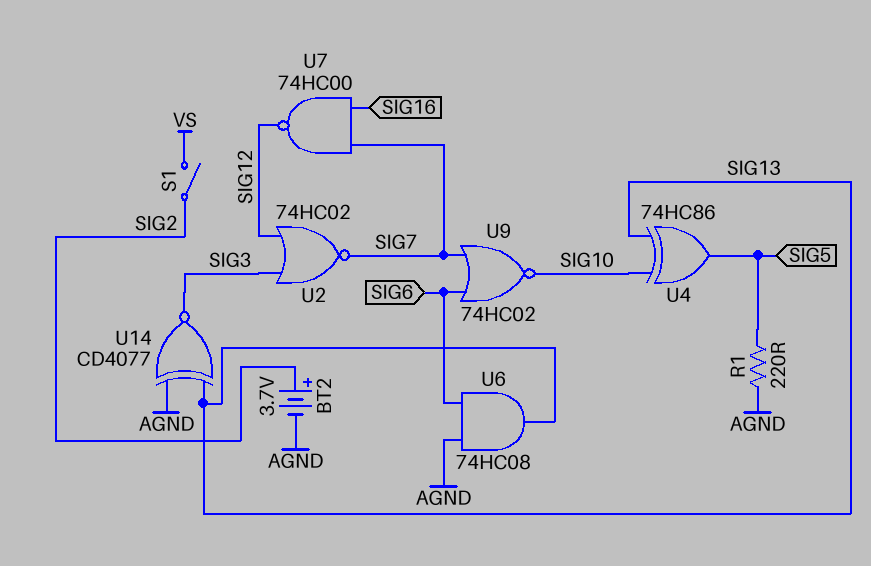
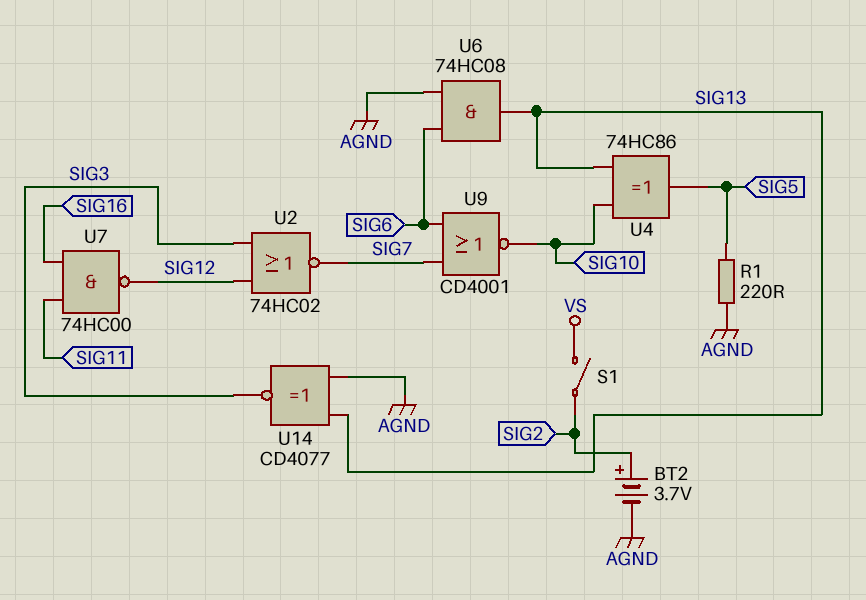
U7: NAND 74HC00 (in SIG7, in SIG16, out SIG12) -> NAND 74HC00 (in SIG11, in SIG16, out SIG12)
U9: NOR 74HC02 (in SIG6, in SIG7, out SIG10) -> NOR CD4001 (in SIG6, in SIG7, out SIG10)

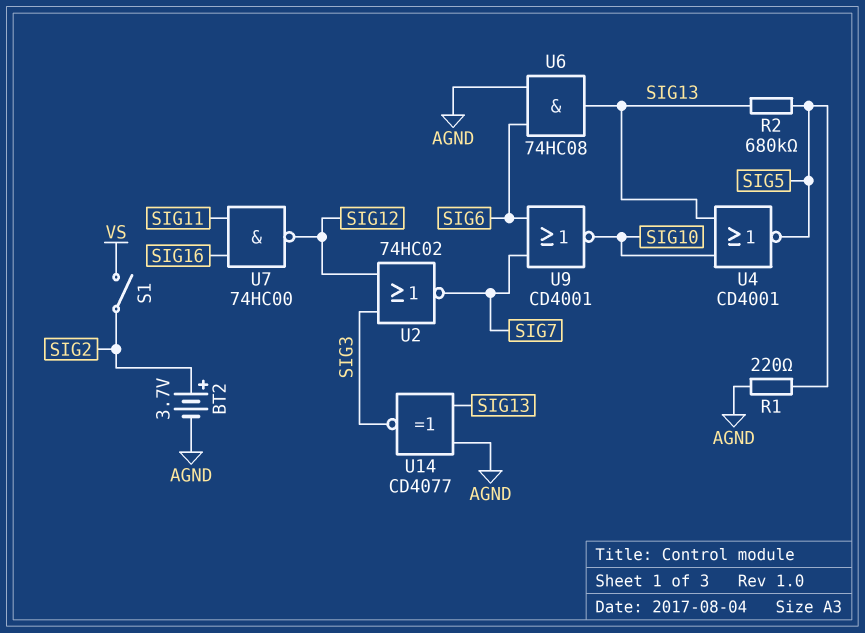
R2: none -> 680k (SIG5, SIG13)
U4: XOR 74HC86 (in SIG10, in SIG13, out SIG5) -> NOR CD4001 (in SIG10, in SIG13, out SIG5)

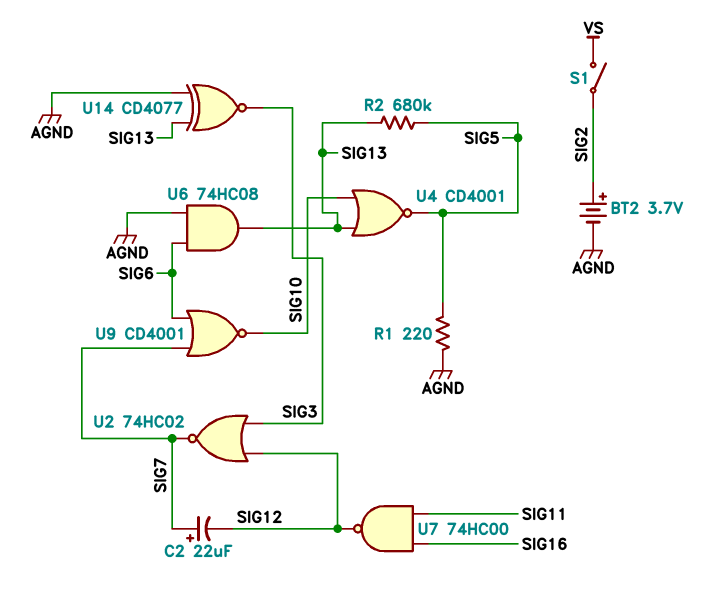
C2: none -> 22uF (plus SIG7, minus SIG12)

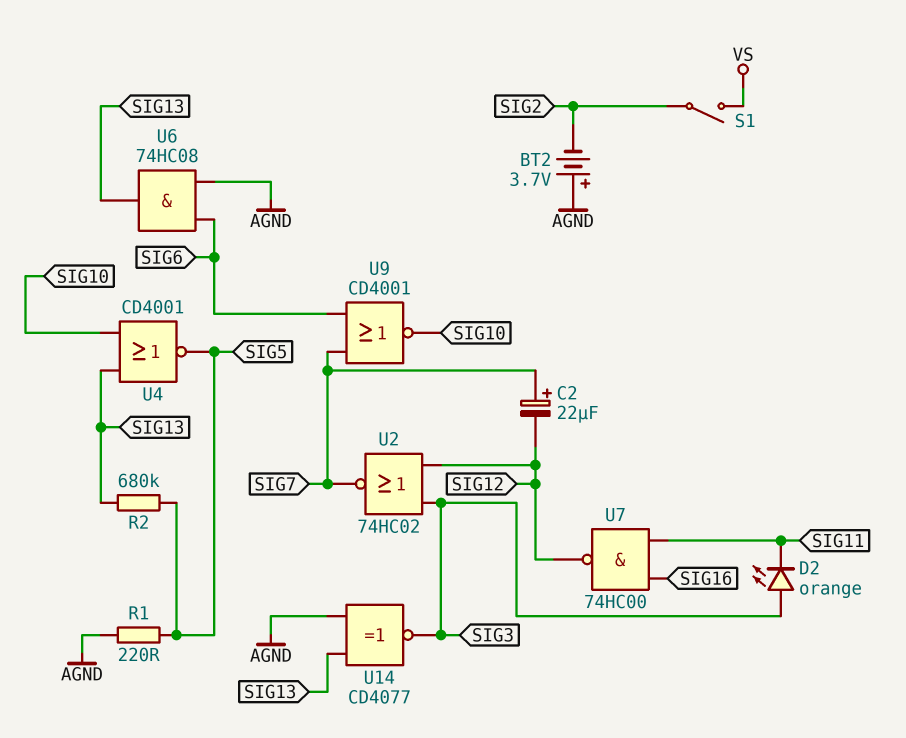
BT2: 3.7V (plus SIG2, minus AGND) -> 3.7V (plus AGND, minus SIG2)
D2: none -> LED orange (A SIG3, K SIG11)

